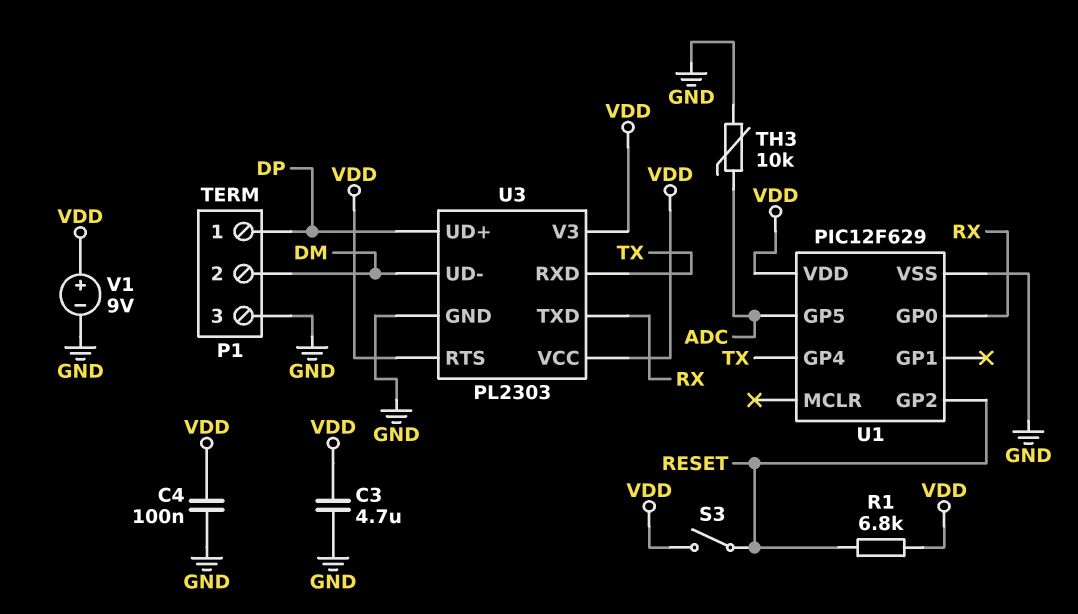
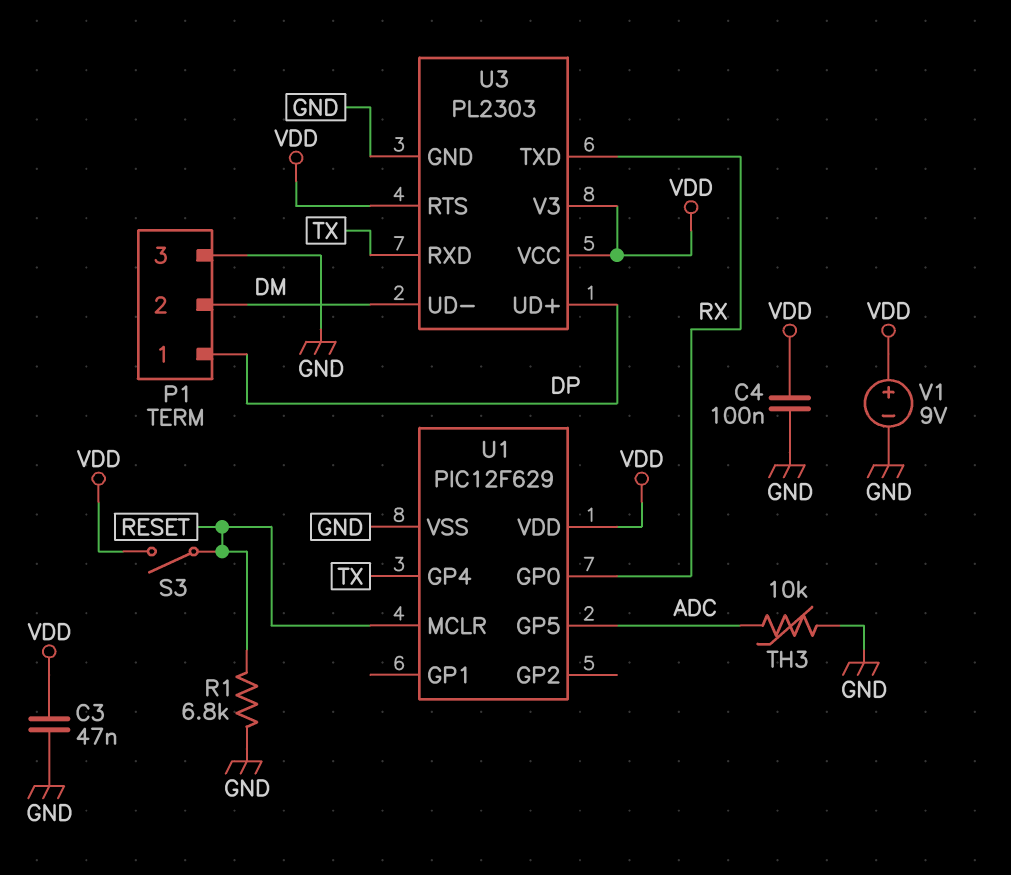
C3: 4.7uF (GND, VDD) -> 47nF (GND, VDD)
R1: 6.8k (RESET, VDD) -> 6.8k (GND, RESET)
U1 pin GP2: RESET -> none
U1 pin MCLR: none -> RESET

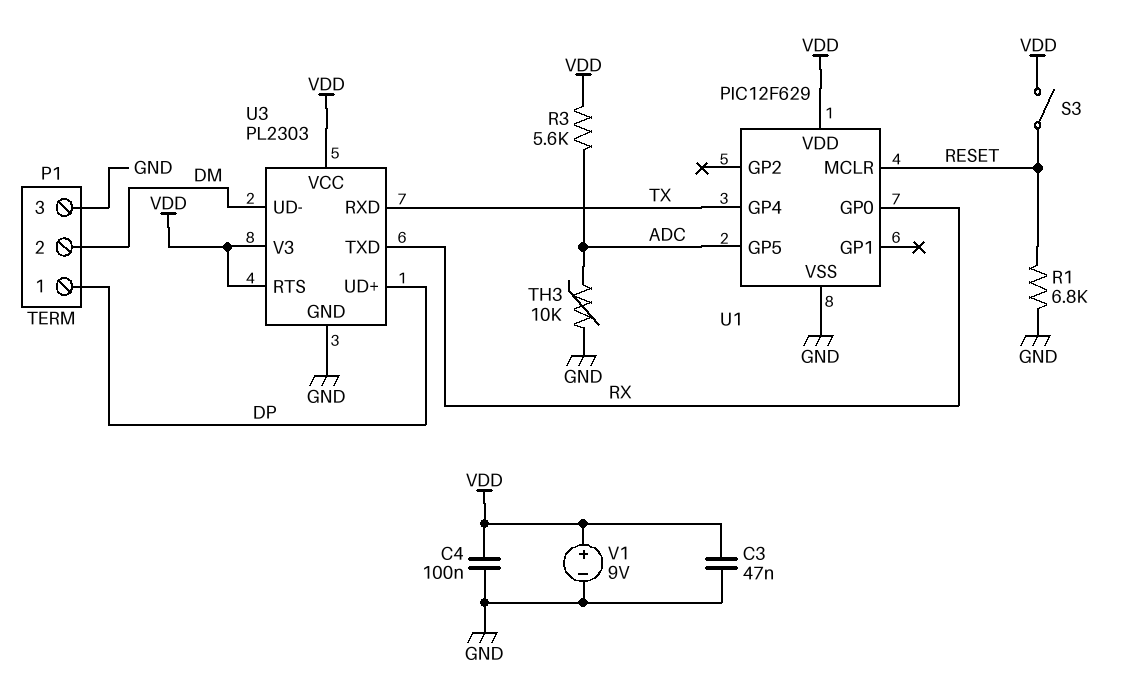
R3: none -> 5.6k (ADC, VDD)

